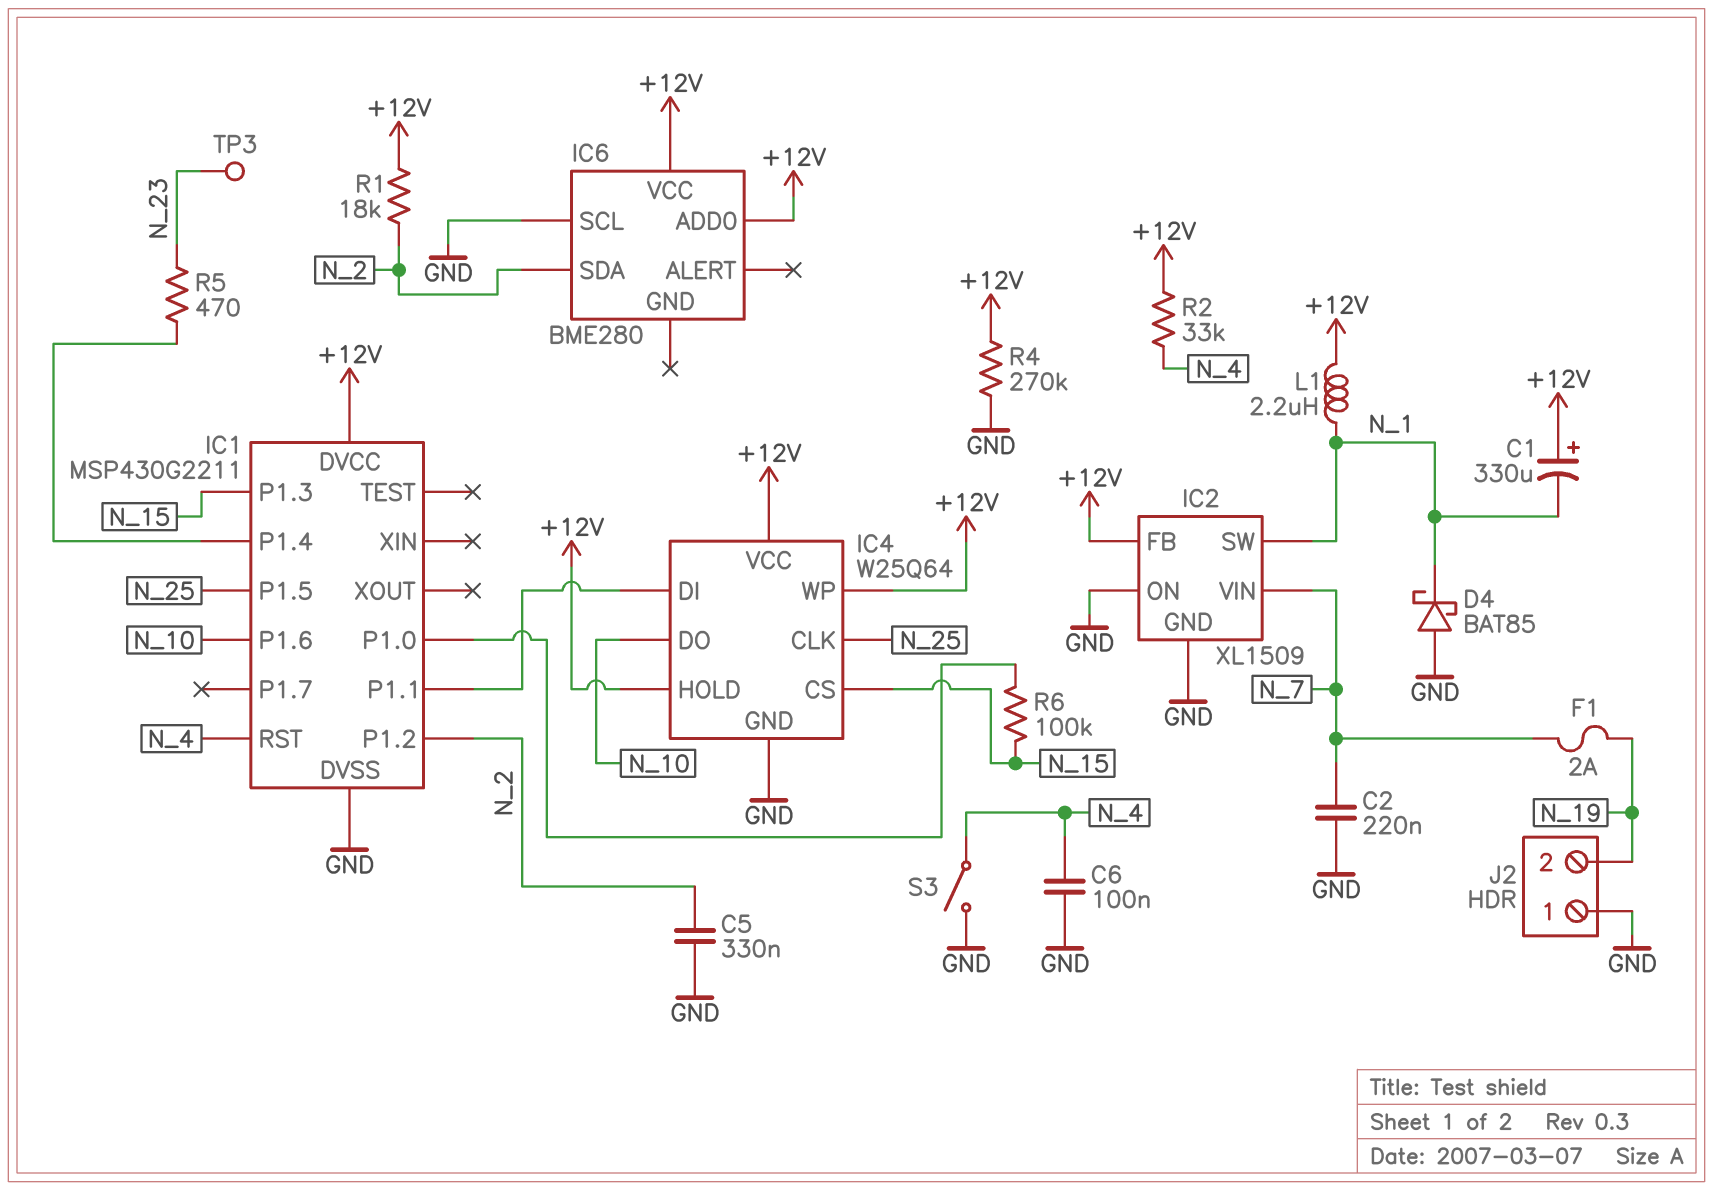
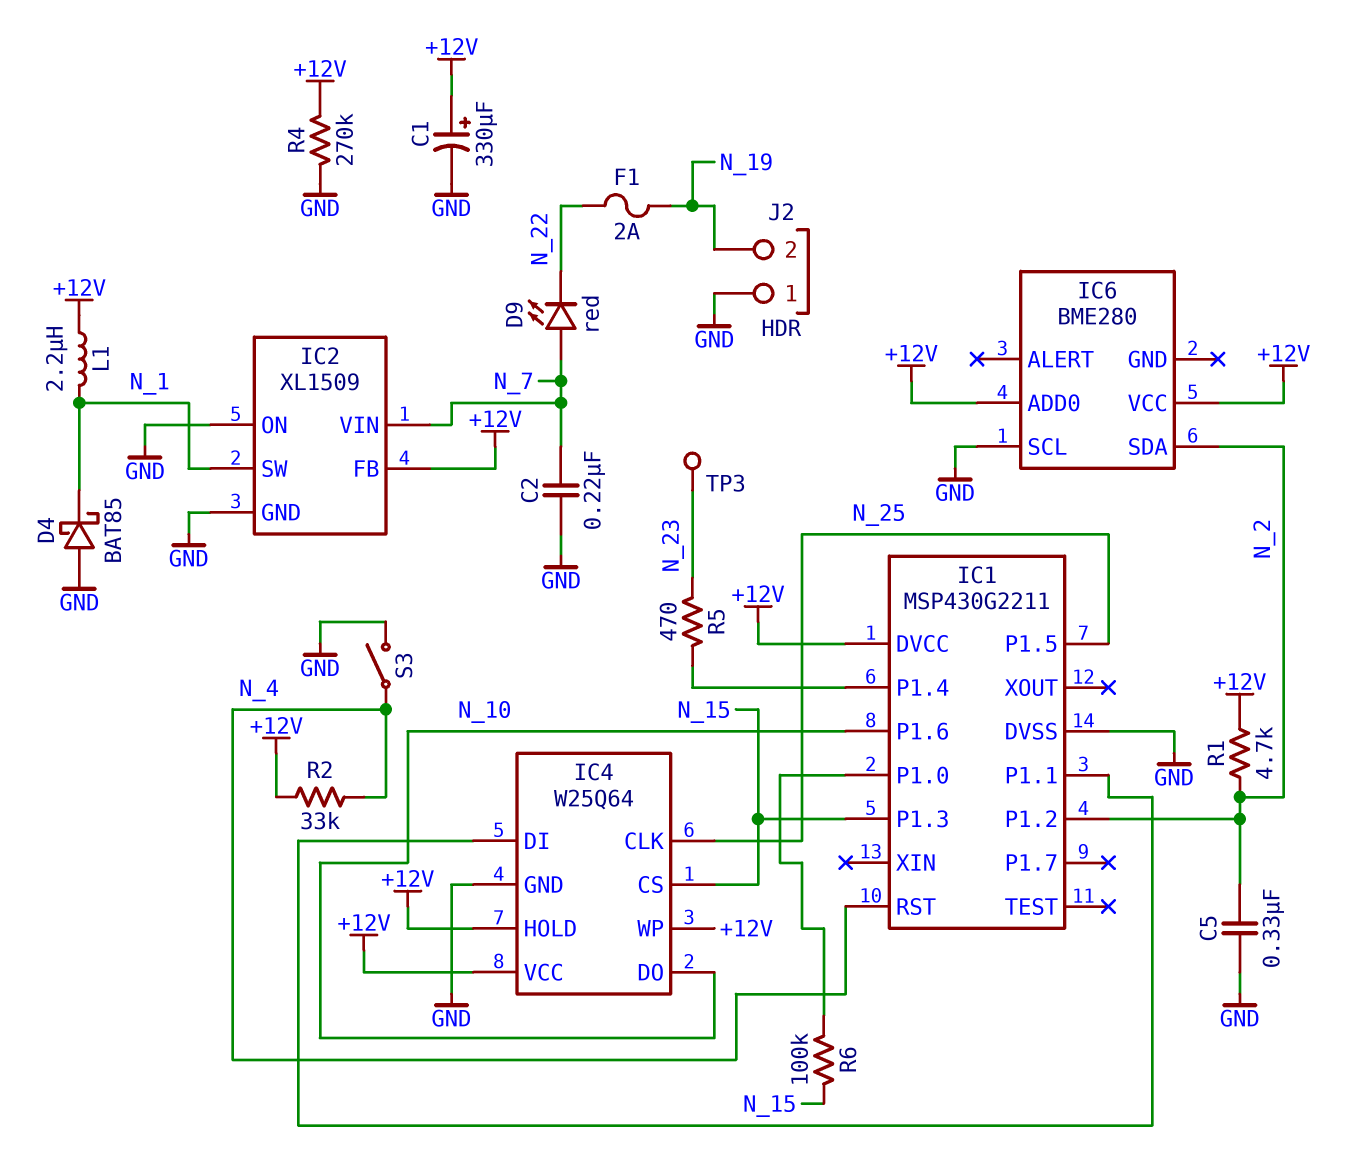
C1: 330uF (plus +12V, minus N_1) -> 330uF (plus +12V, minus GND)
C6: 100nF (GND, N_4) -> none
D9: none -> LED red (A N_7, K N_22)
F1: 2A (N_7, N_19) -> 2A (N_19, N_22)
R1: 18k (+12V, N_2) -> 4.7k (+12V, N_2)

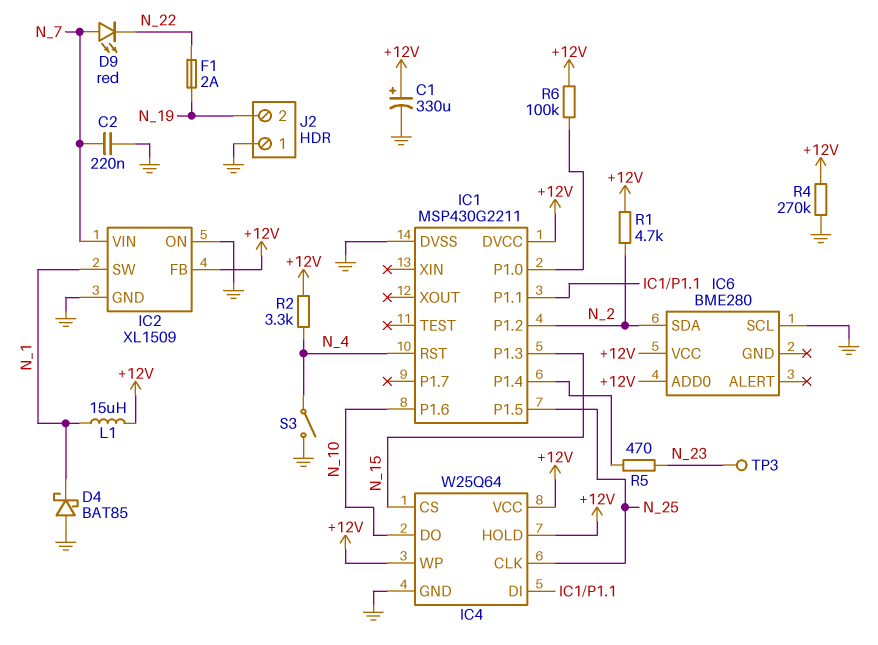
C5: 330nF (GND, N_2) -> none
L1: 2.2uH (+12V, N_1) -> 15uH (+12V, N_1)
R2: 33k (+12V, N_4) -> 3.3k (+12V, N_4)
R6: 100k (IC1/P1.0, N_15) -> 100k (+12V, IC1/P1.0)

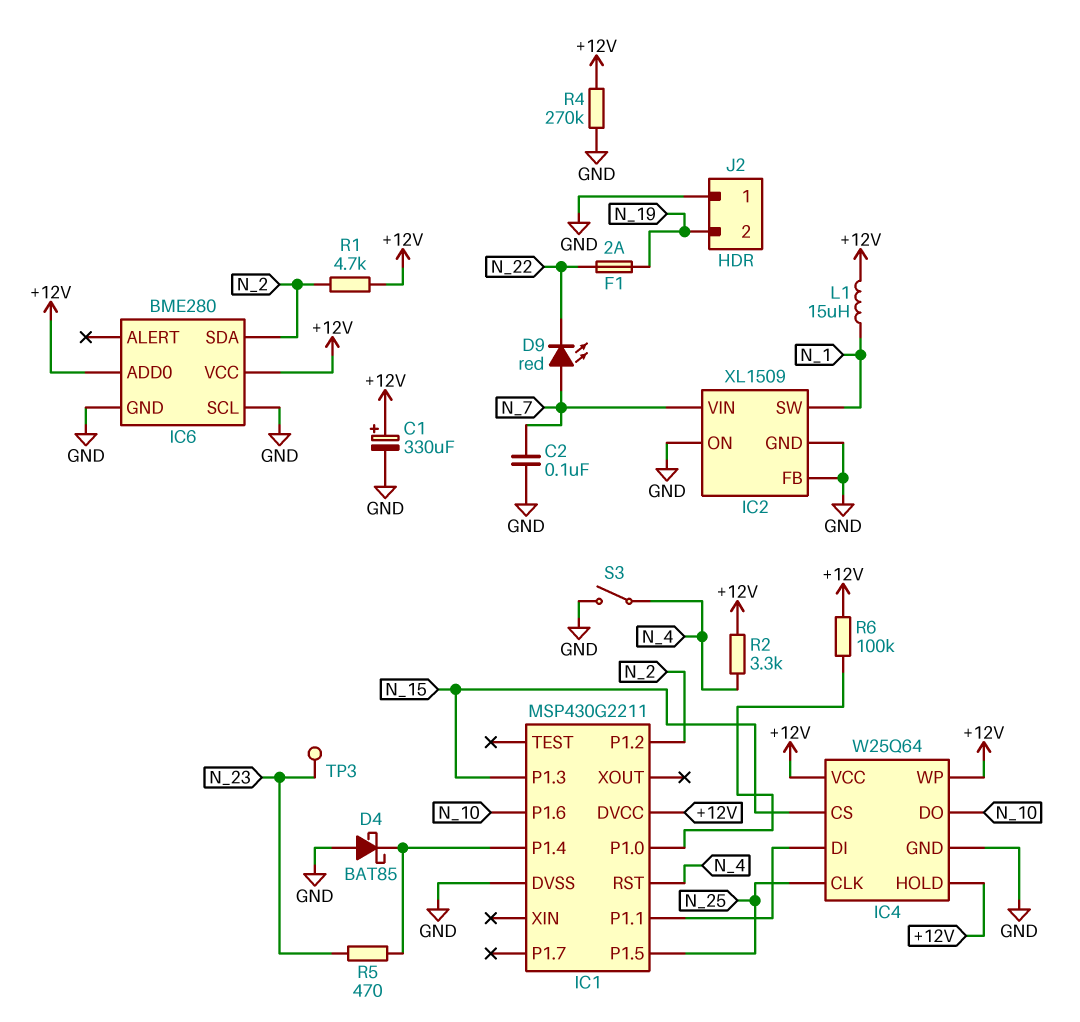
C2: 220nF (GND, N_7) -> 100nF (GND, N_7)
D4: schottky BAT85 (A GND, K N_1) -> schottky BAT85 (A GND, K IC1/P1.4)
IC2 pin FB: +12V -> GND
IC6 pin GND: none -> GND

